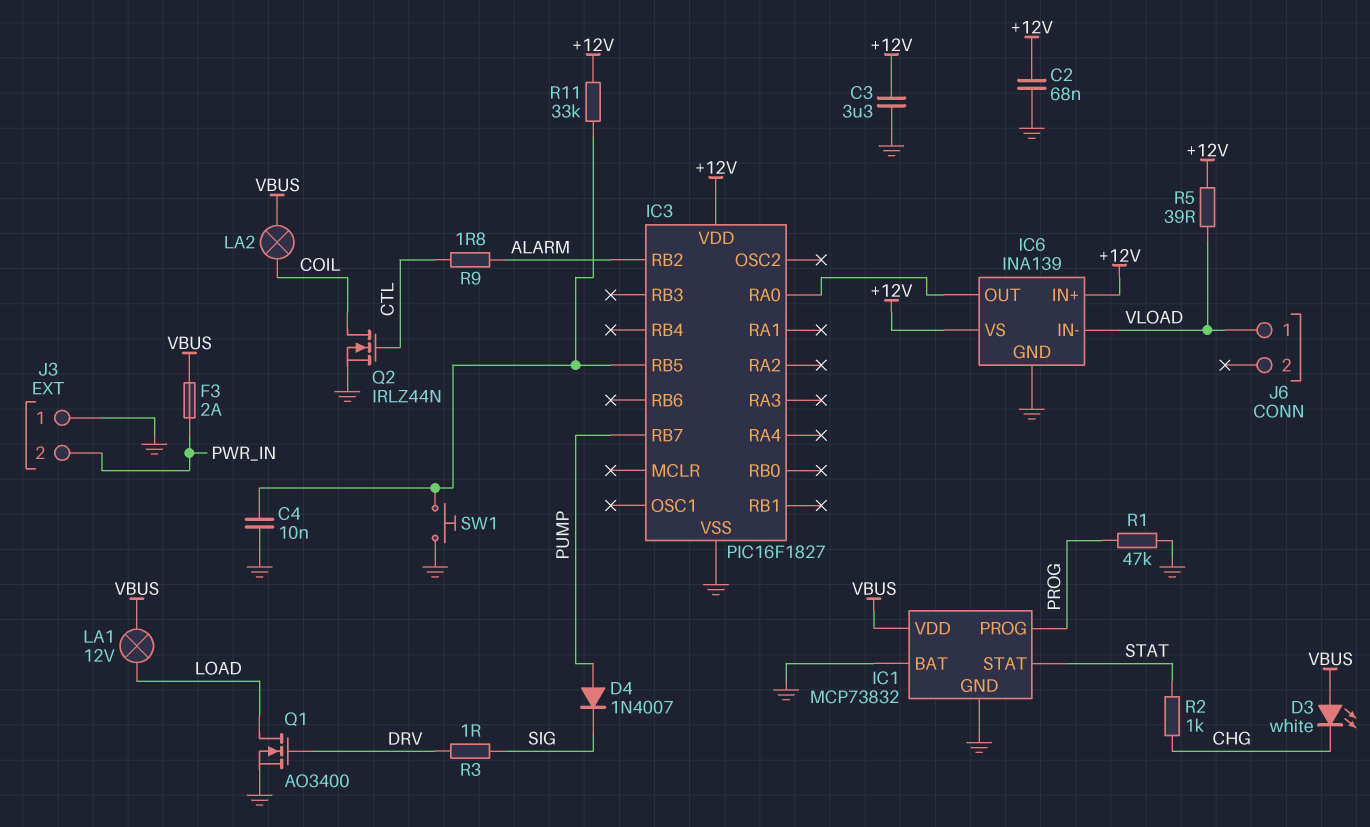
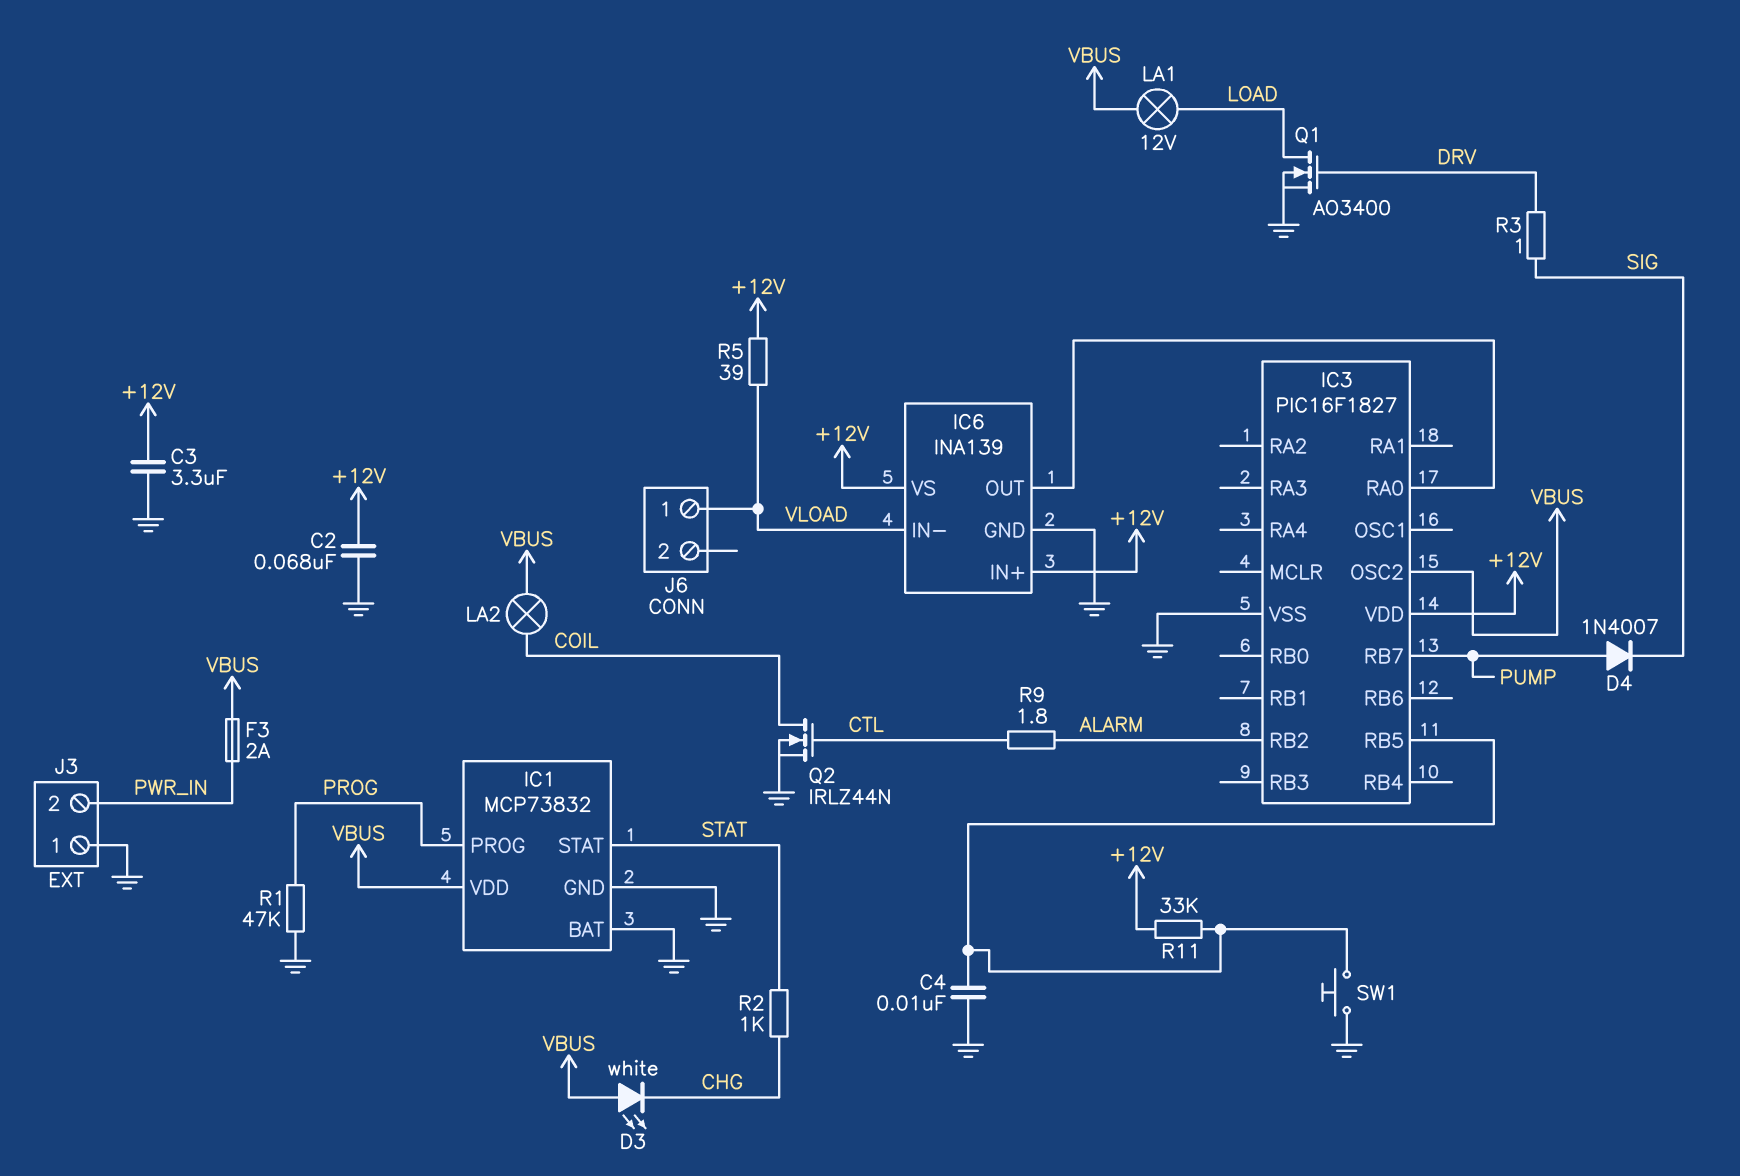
IC3 pin OSC2: none -> VBUS

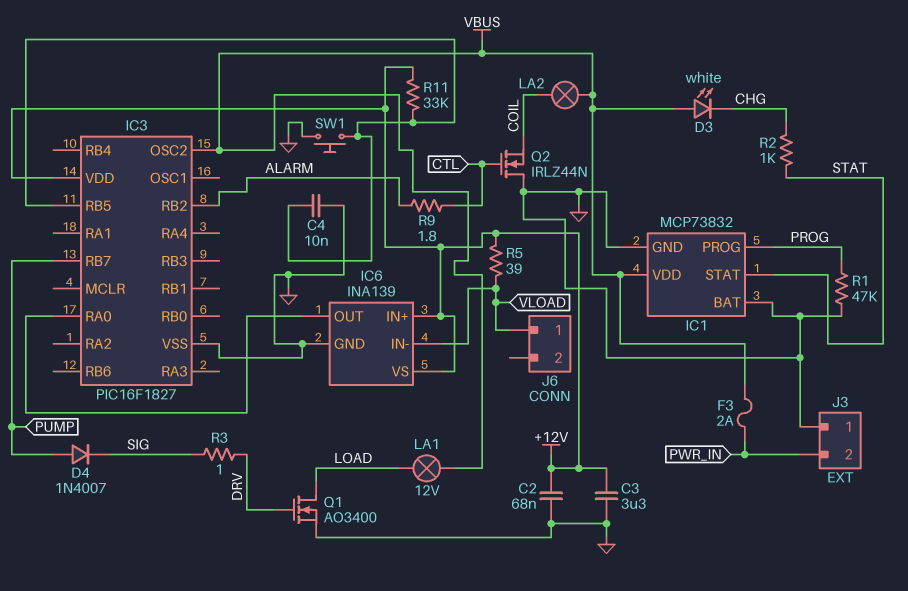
Q2: NMOS IRLZ44N (G CTL, D COIL, S GND) -> NMOS IRLZ44N (G CTL, D GND, S COIL)

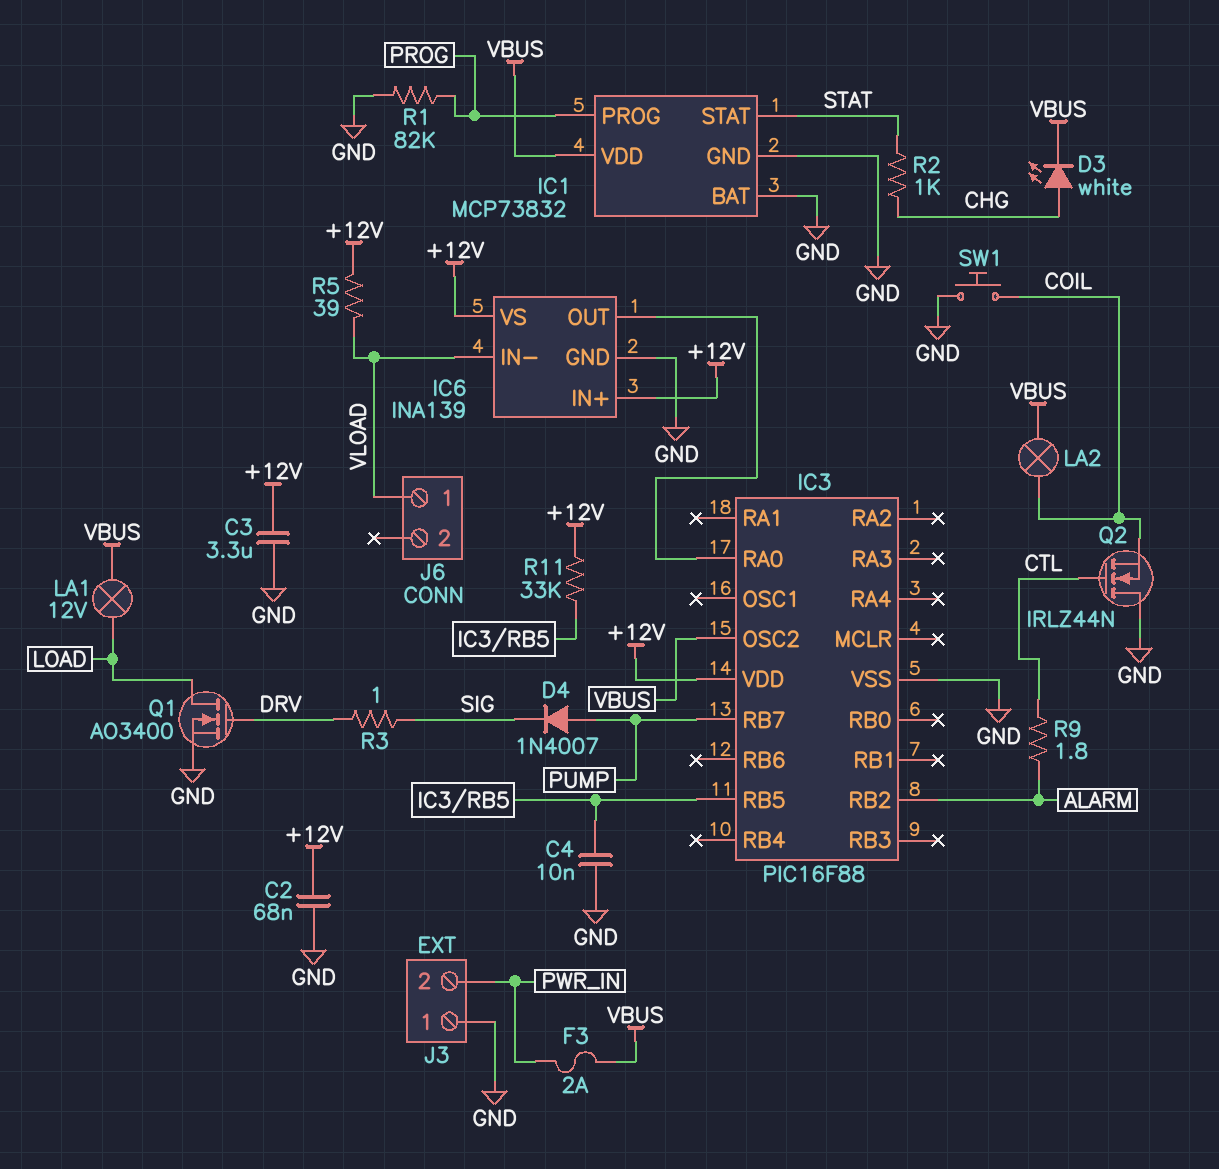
D3: LED white (A VBUS, K CHG) -> LED white (A CHG, K VBUS)
IC3: PIC16F1827 -> PIC16F88
R1: 47k (GND, PROG) -> 82k (GND, PROG)
SW1: button (GND, IC3/RB5) -> button (COIL, GND)

